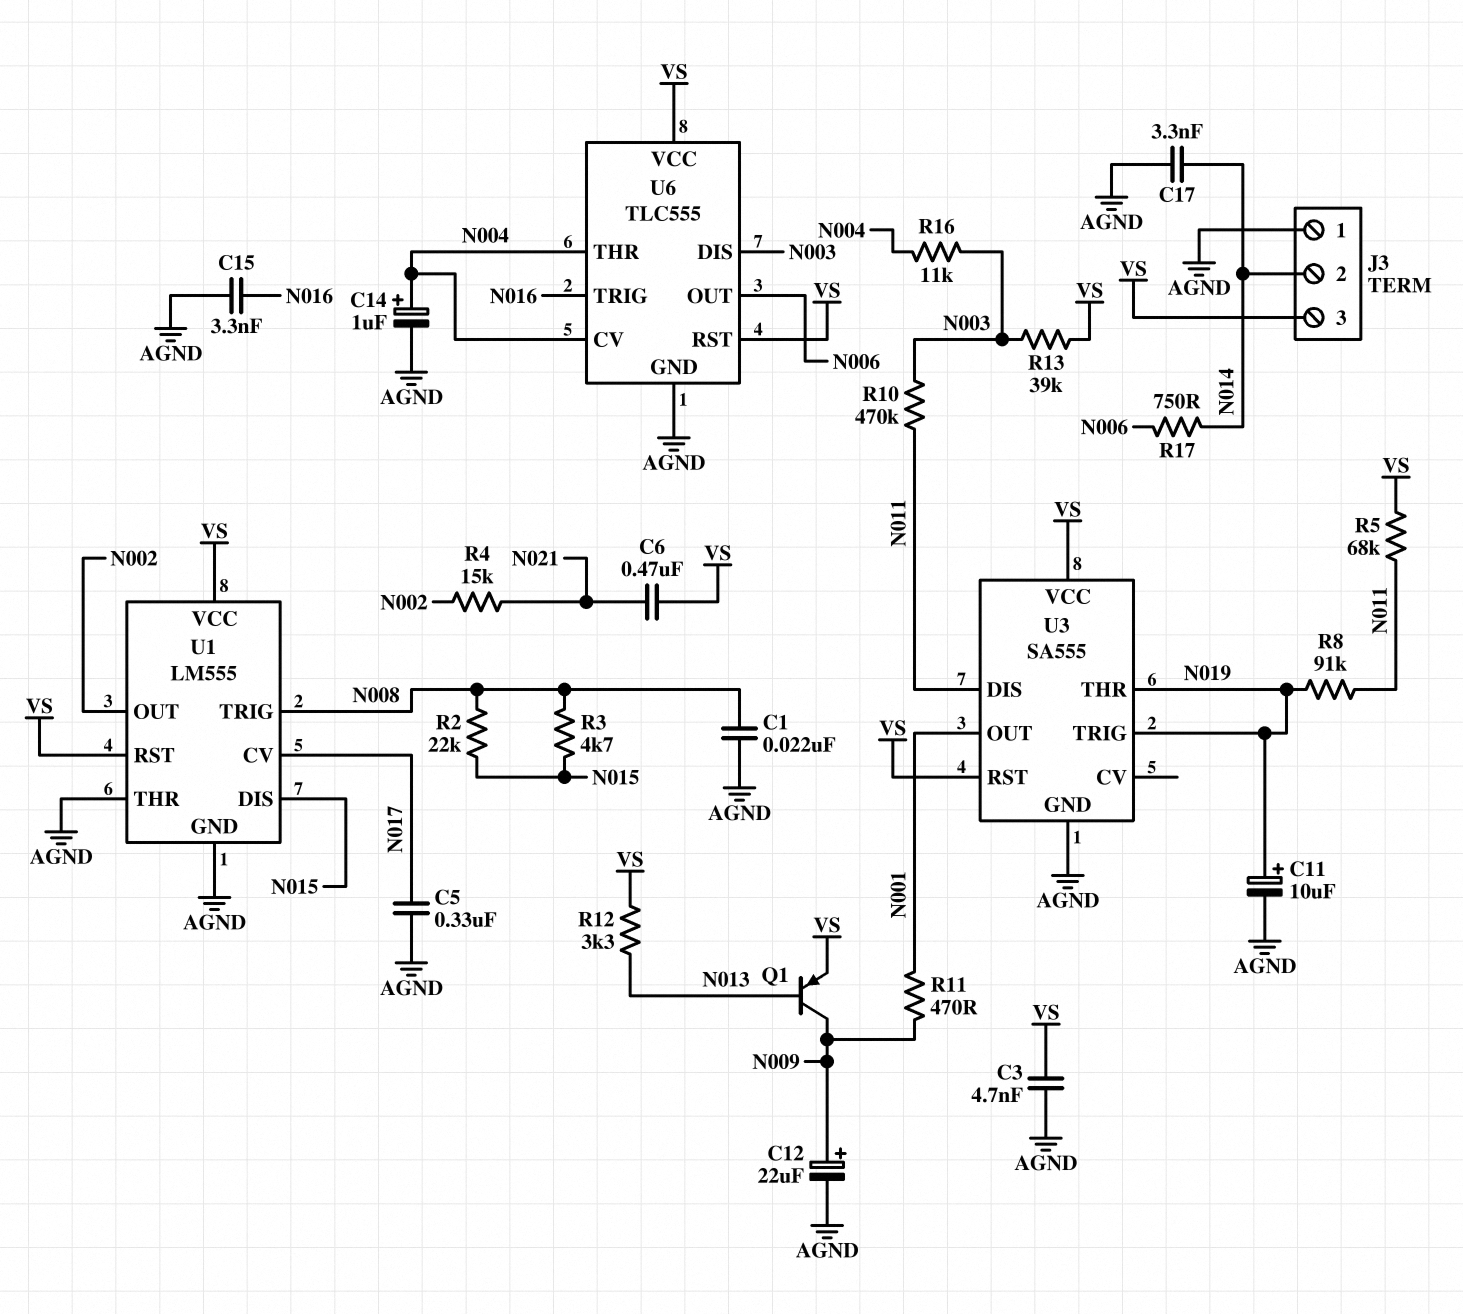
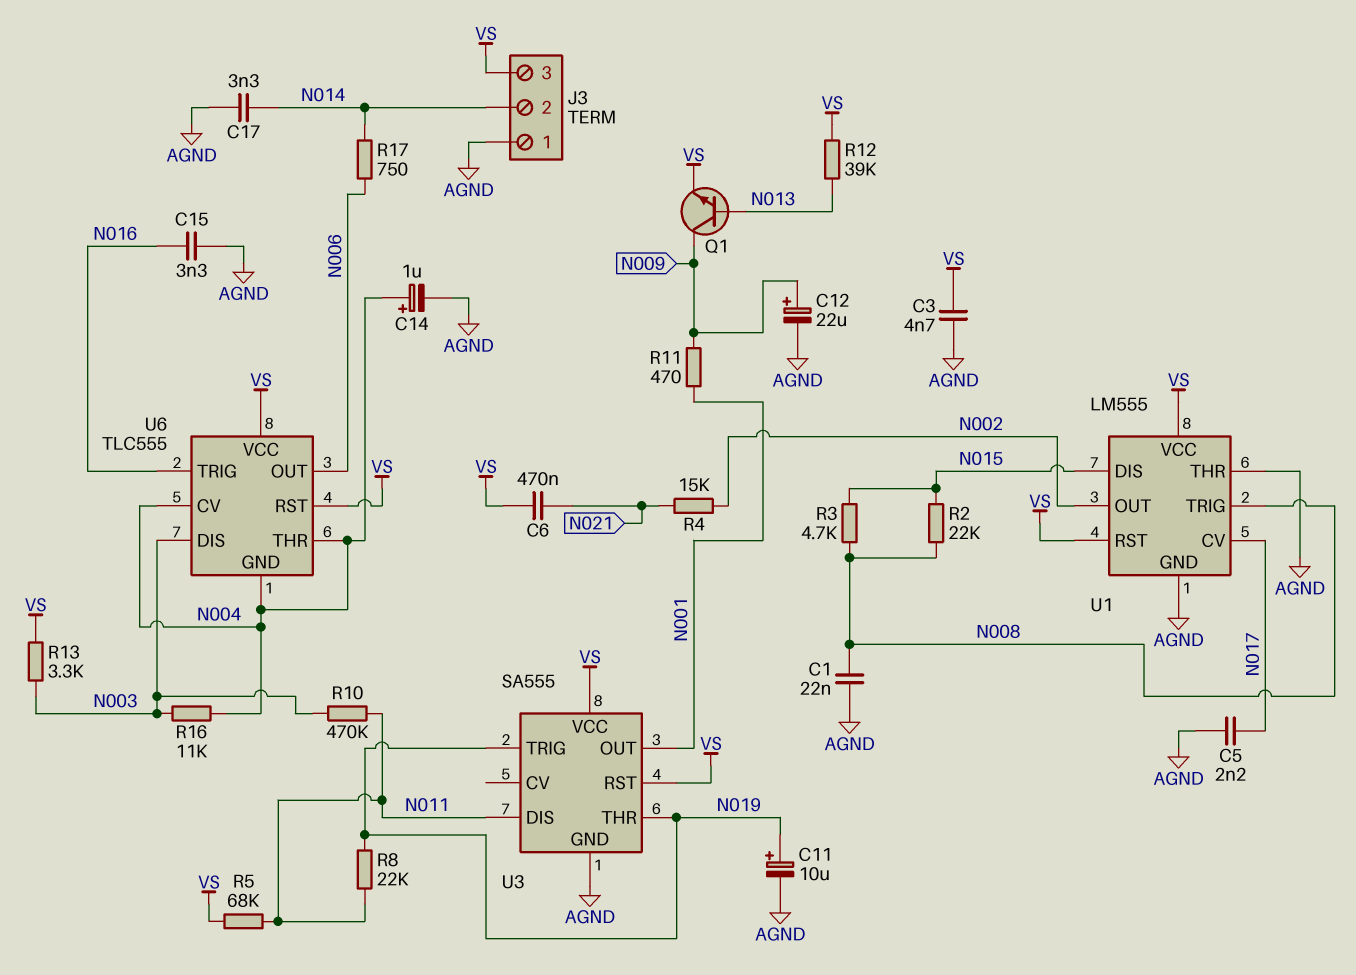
C5: 330nF (AGND, N017) -> 2.2nF (AGND, N017)
Q1: PNP (B N013, C N009, E VS) -> NPN (B N013, C N009, E VS)
R8: 91k (N011, N019) -> 22k (N011, N019)
R12: 3.3k (N013, VS) -> 39k (N013, VS)
R13: 39k (N003, VS) -> 3.3k (N003, VS)
U6 pin GND: AGND -> N004

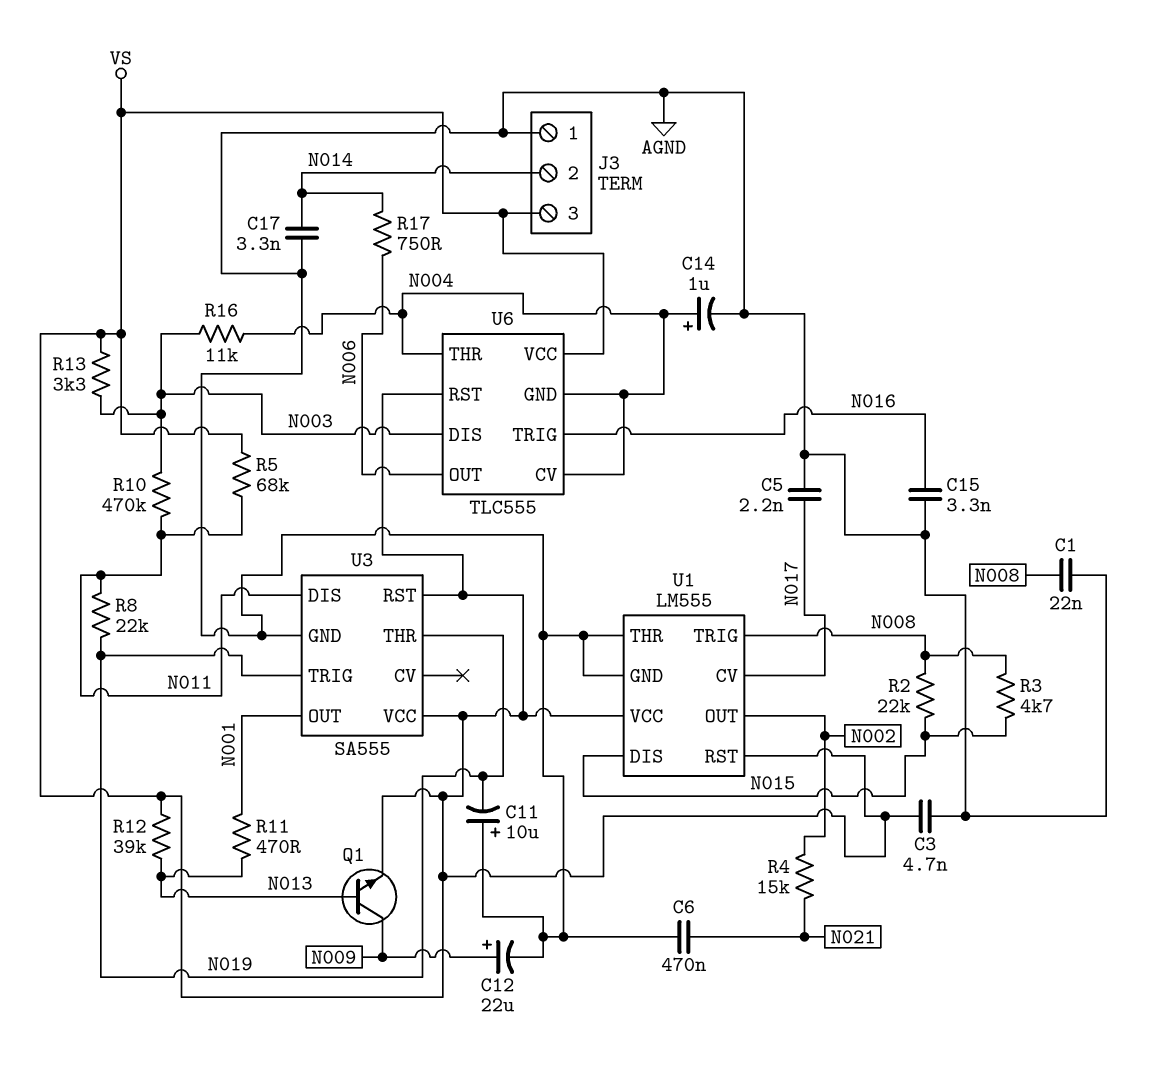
C6: 470nF (N021, VS) -> 470nF (AGND, N021)
C11: 10uF (plus N019, minus AGND) -> 10uF (plus AGND, minus N019)
R11: 470 (N001, N009) -> 470 (N001, N013)

